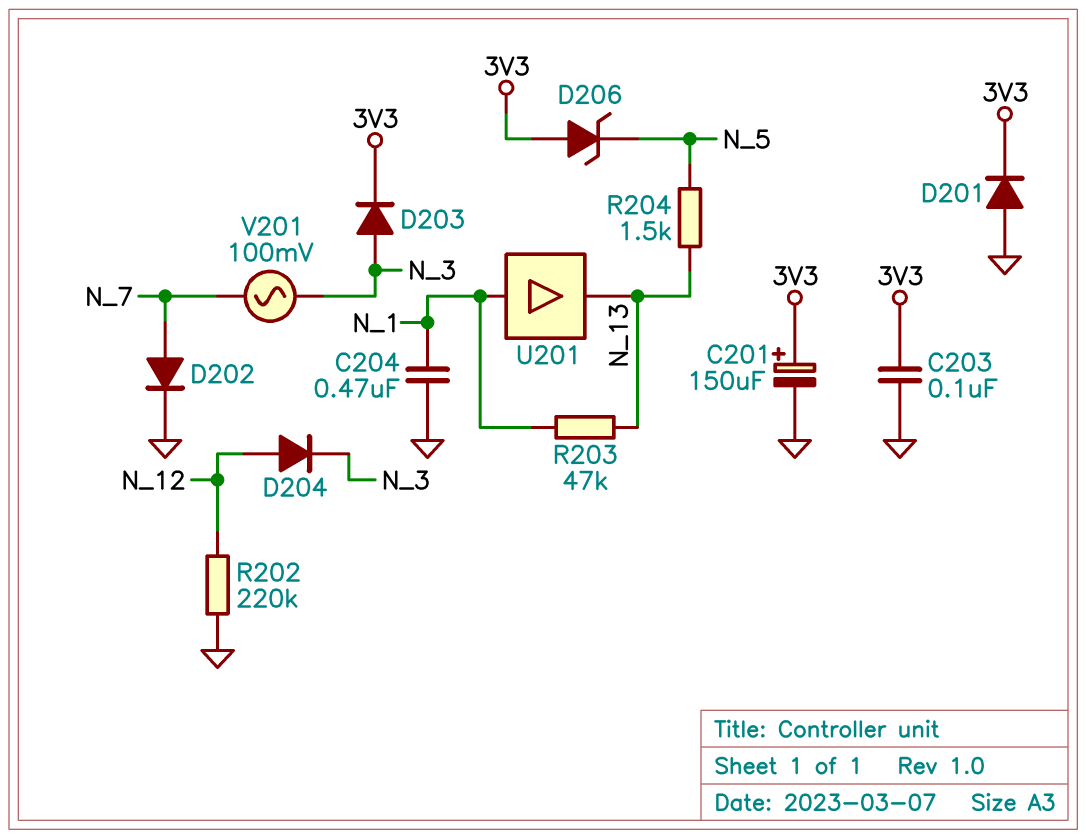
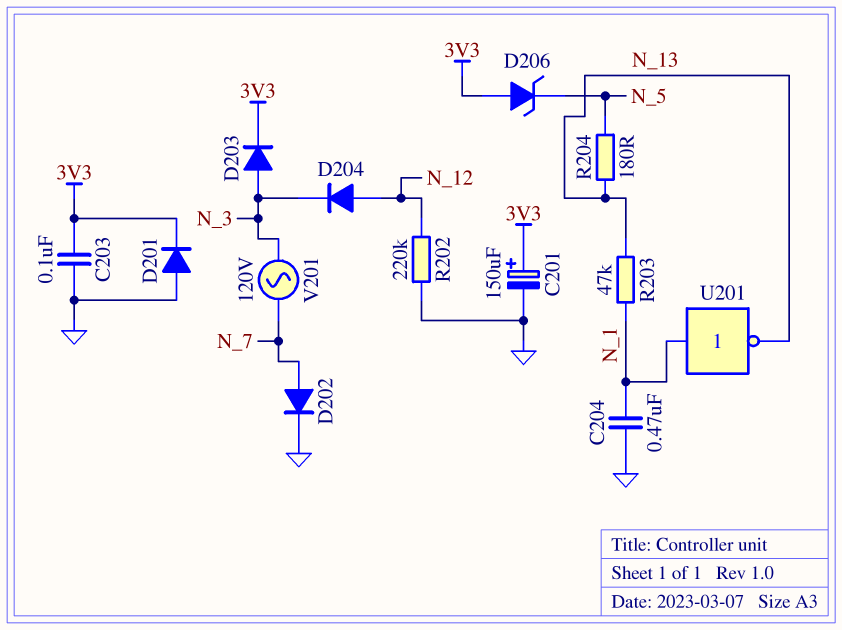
R204: 1.5k (N_5, N_13) -> 180 (N_5, N_13)
U201: buffer (in N_1, out N_13) -> NOT (in N_1, out N_13)
V201: AC 100mV (N_3, N_7) -> AC 120V (N_3, N_7)

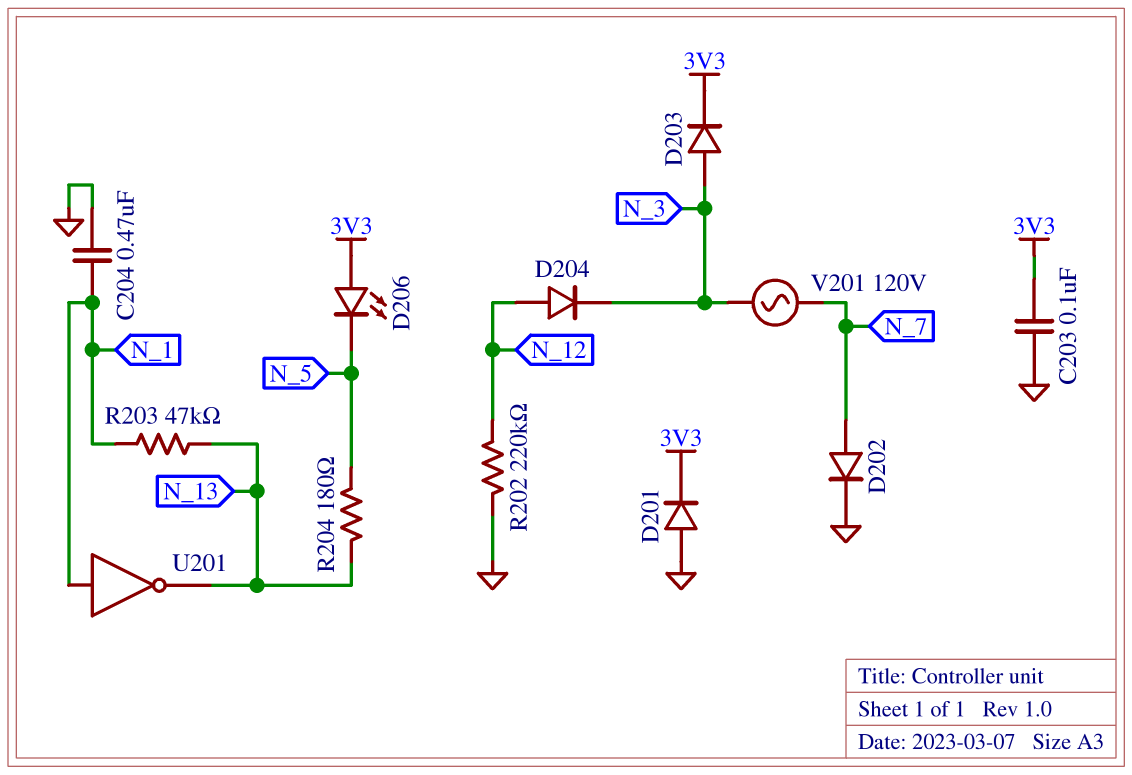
C201: 150uF (plus 3V3, minus GND) -> none
D206: zener (A 3V3, K N_5) -> LED (A 3V3, K N_5)

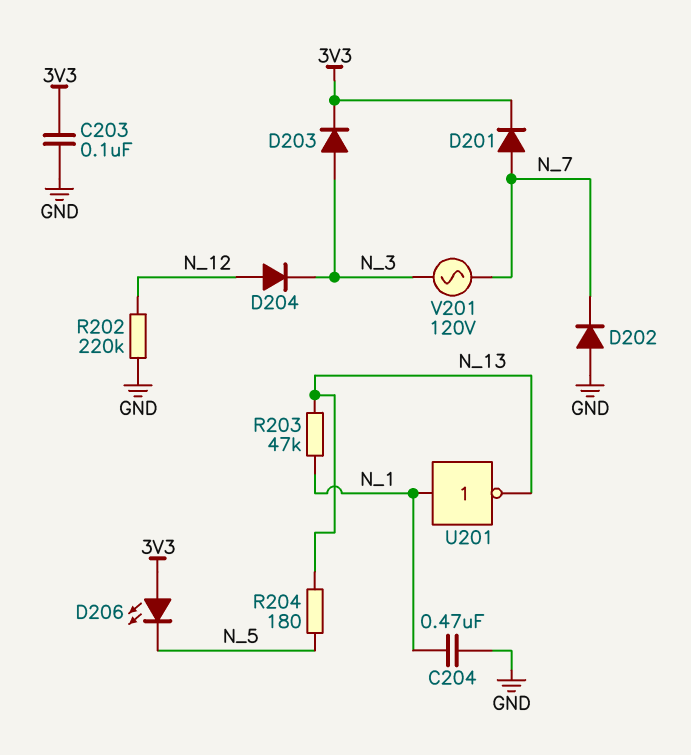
D201: diode (A GND, K 3V3) -> diode (A N_7, K 3V3)
D202: diode (A N_7, K GND) -> diode (A GND, K N_7)

